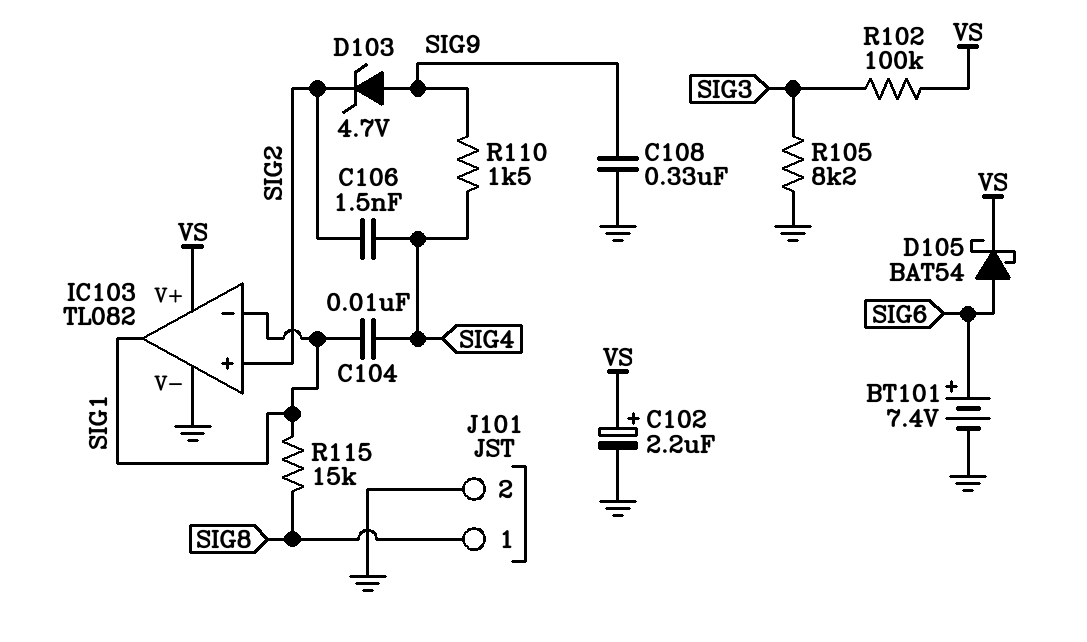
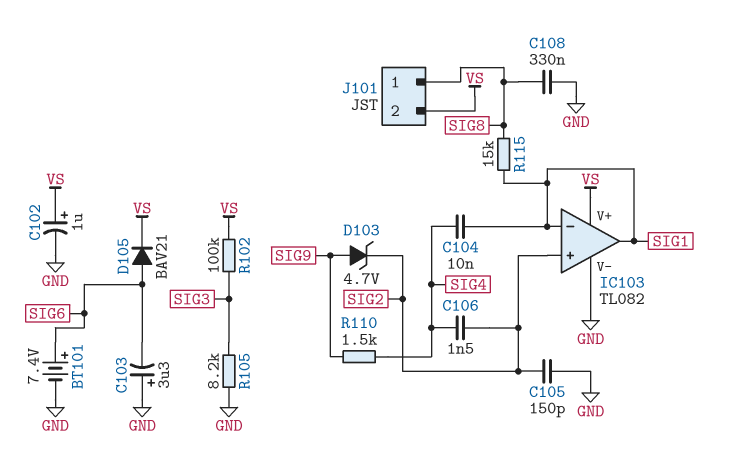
C102: 2.2uF (plus VS, minus GND) -> 1uF (plus VS, minus GND)
C103: none -> 3.3uF (plus GND, minus SIG6)
C105: none -> 150pF (GND, SIG2)
C108: 330nF (GND, SIG9) -> 330nF (GND, SIG8)
D105: schottky BAT54 (A SIG6, K VS) -> diode BAV21 (A SIG6, K VS)
J101 pin 2: GND -> VS

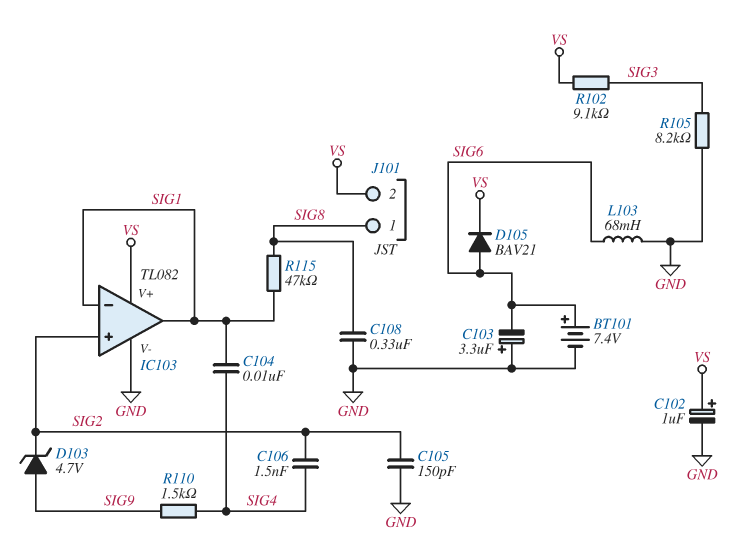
L103: none -> 68mH (GND, SIG6)
R102: 100k (SIG3, VS) -> 9.1k (SIG3, VS)
R115: 15k (SIG1, SIG8) -> 47k (SIG1, SIG8)

